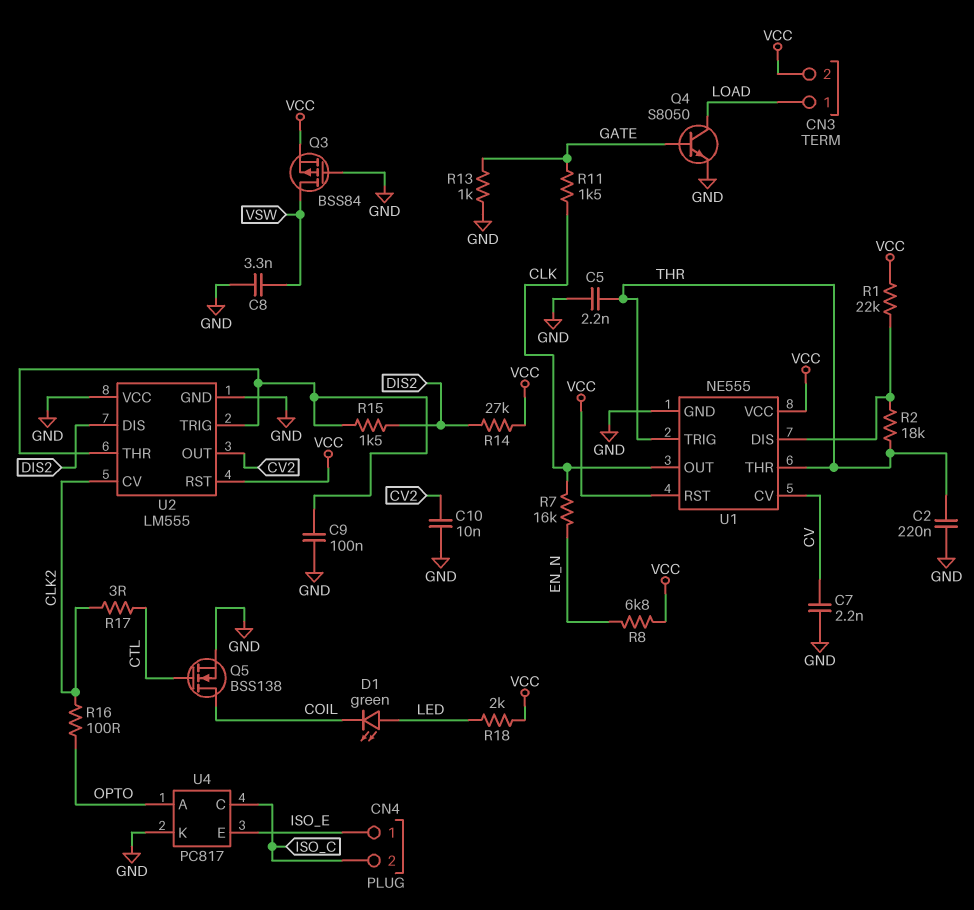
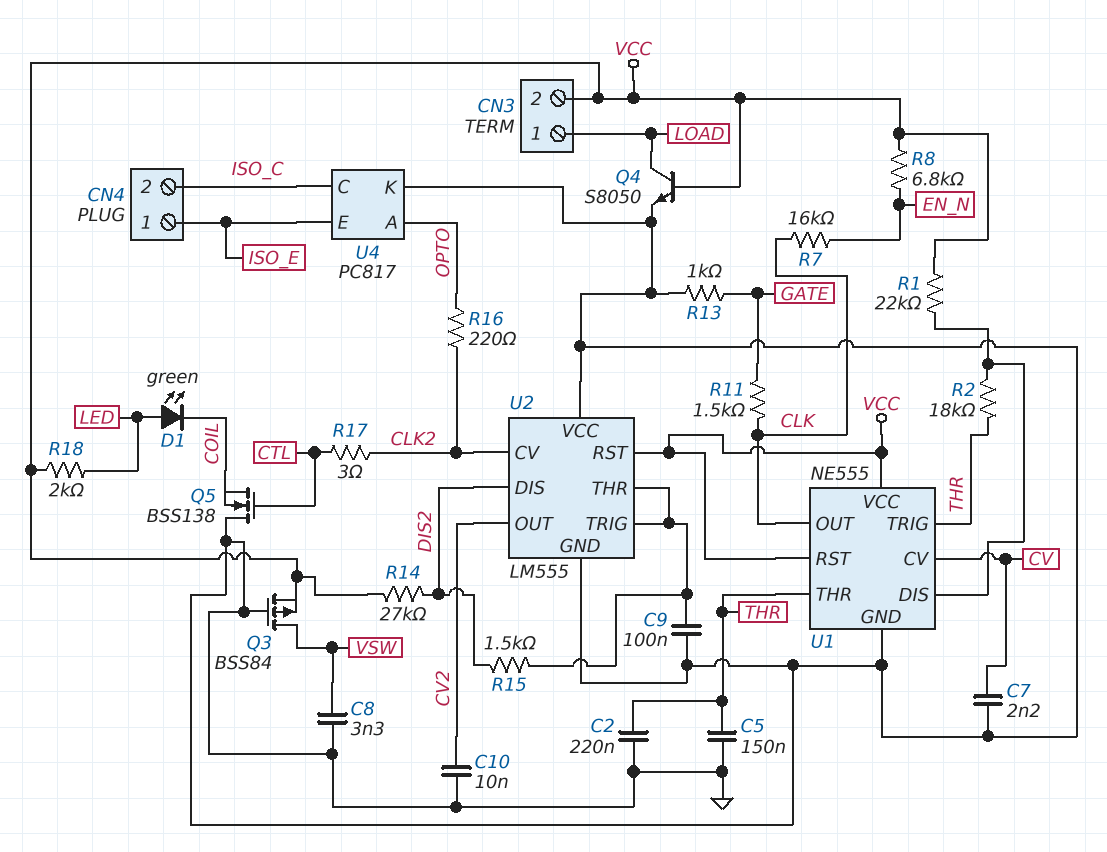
C5: 2.2nF (GND, THR) -> 150nF (GND, THR)
Q4: NPN S8050 (B GATE, C LOAD, E GND) -> NPN S8050 (B VCC, C LOAD, E GND)
Q5: NMOS BSS138 (G CTL, D COIL, S GND) -> NMOS BSS138 (G CTL, D GND, S COIL)
R16: 100 (CLK2, OPTO) -> 220 (CLK2, OPTO)

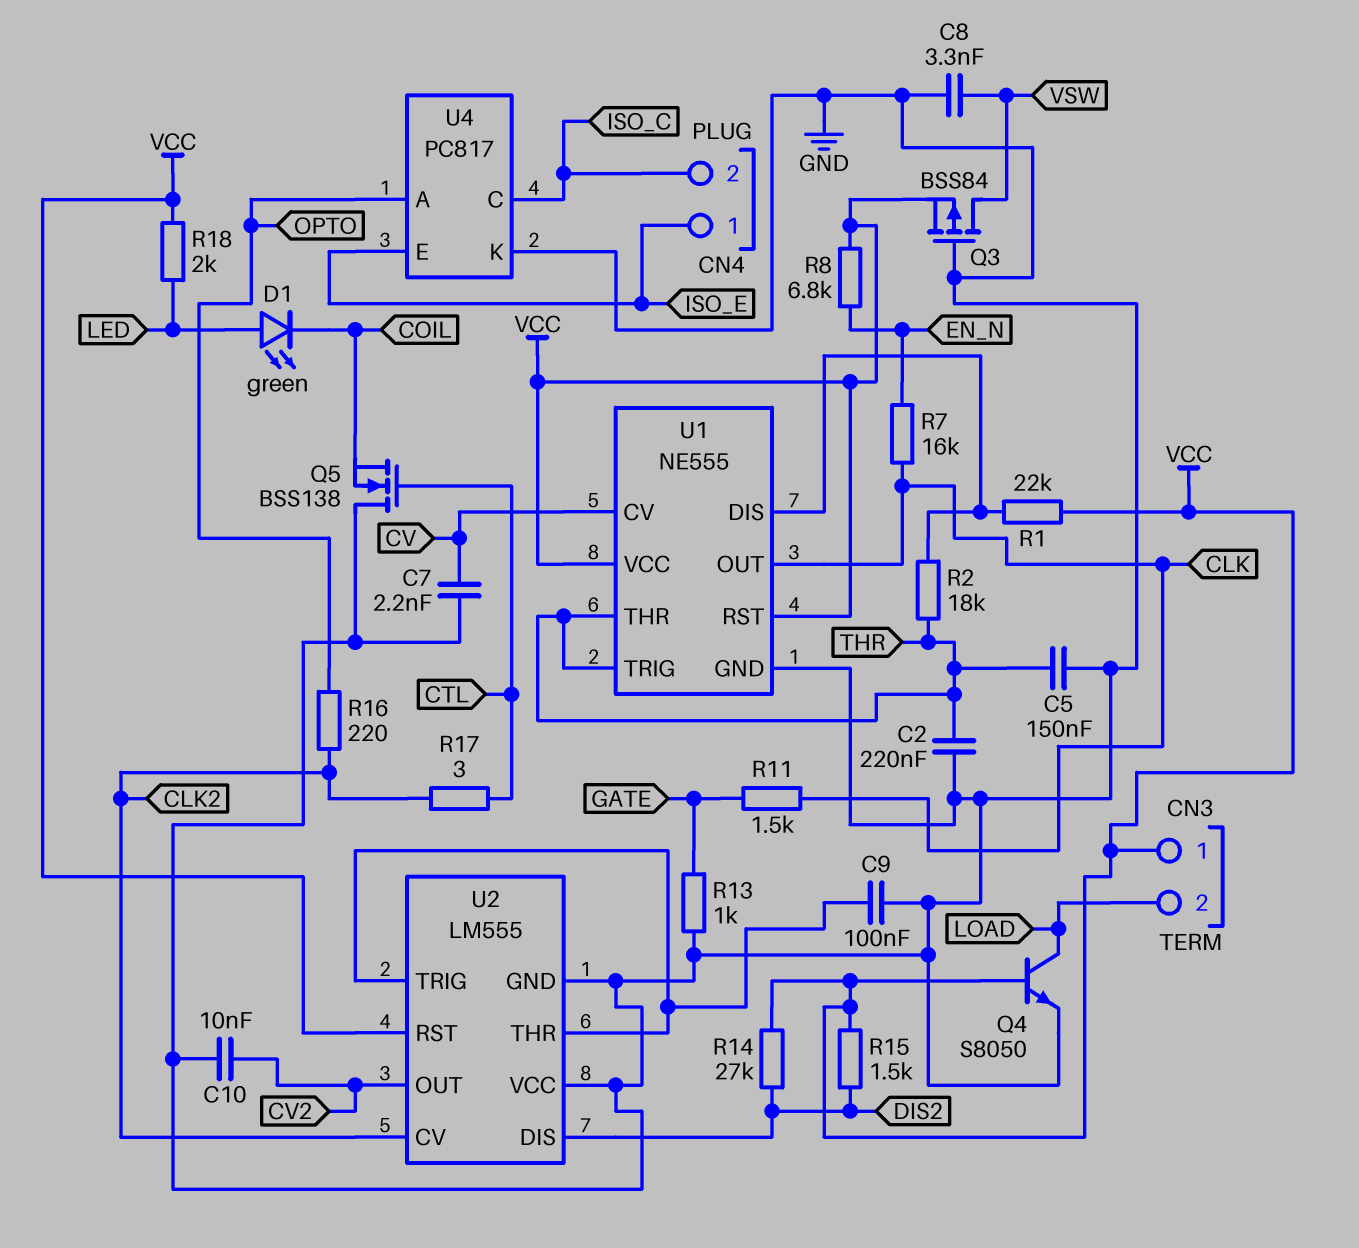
CN3 pin 1: LOAD -> VCC
CN3 pin 2: VCC -> LOAD
R15: 1.5k (DIS2, U2/THR) -> 1.5k (DIS2, VCC)

